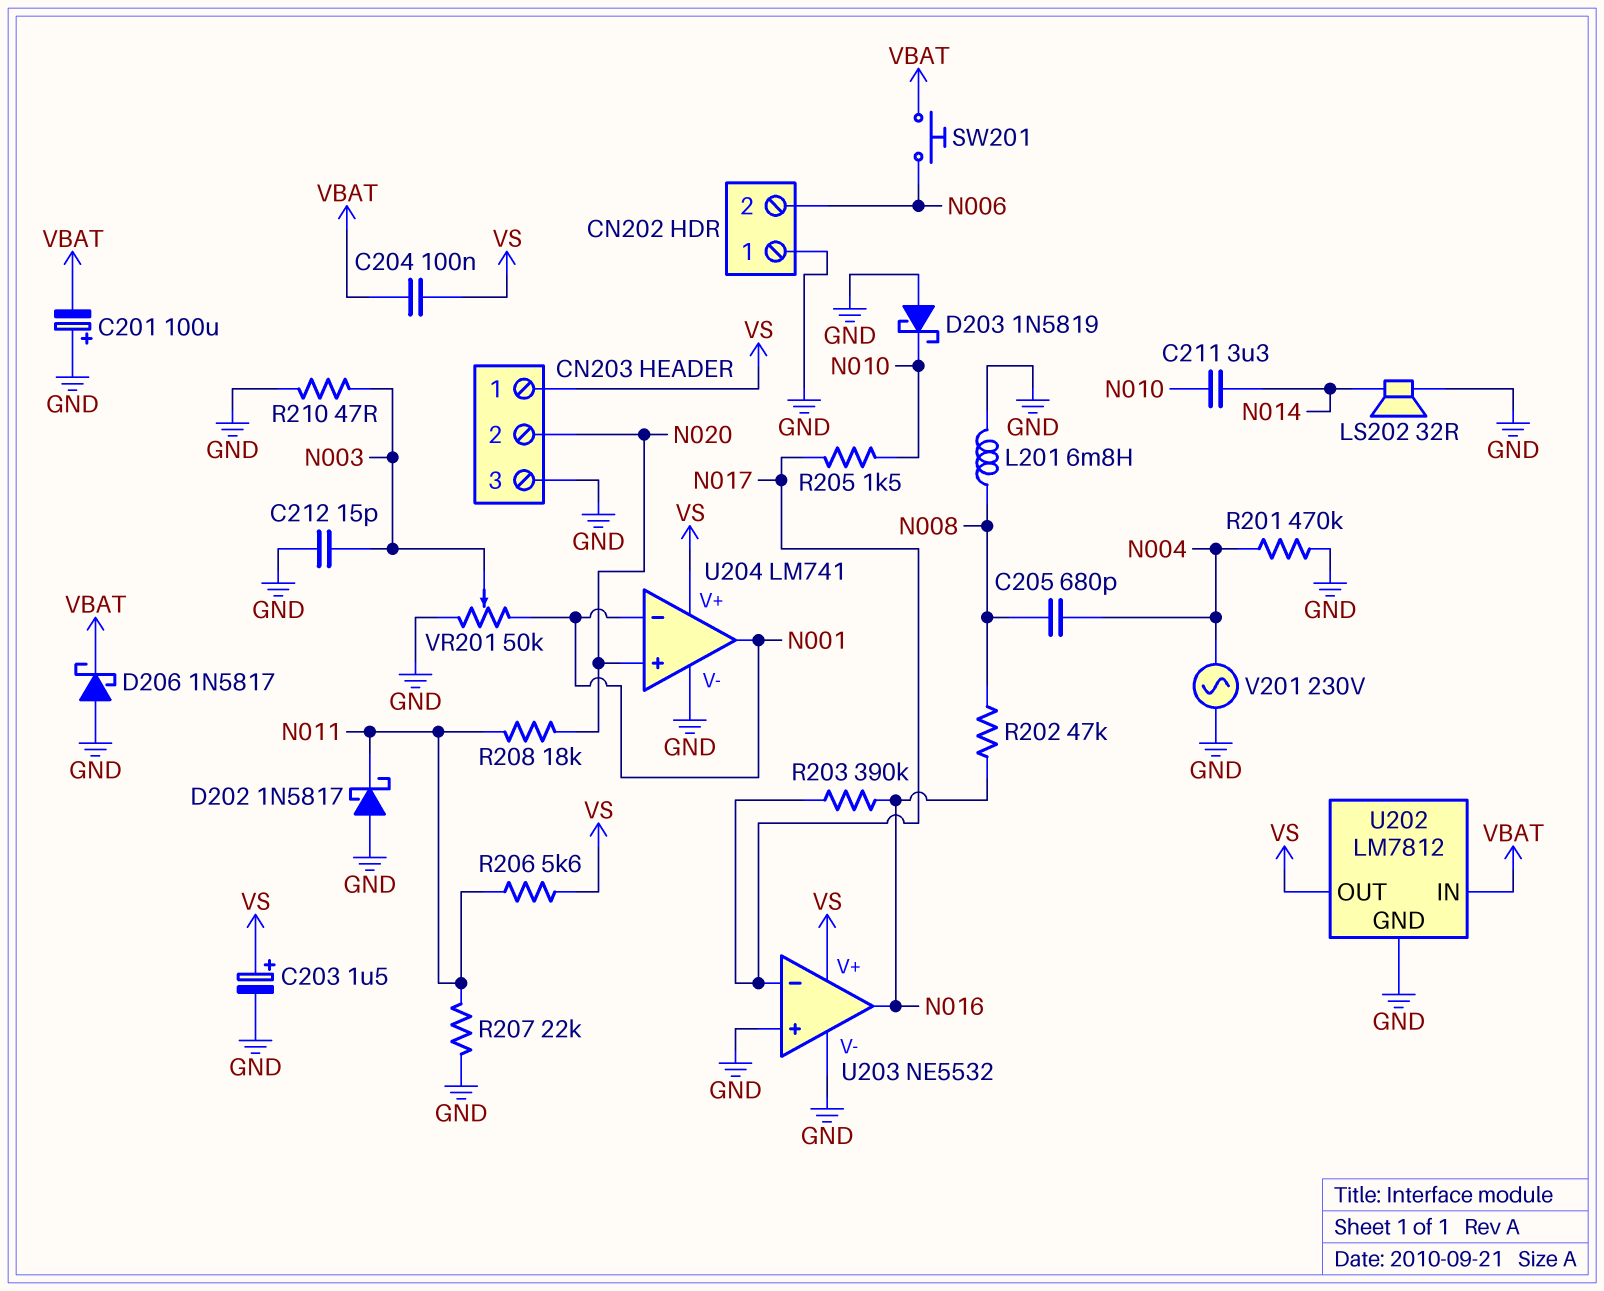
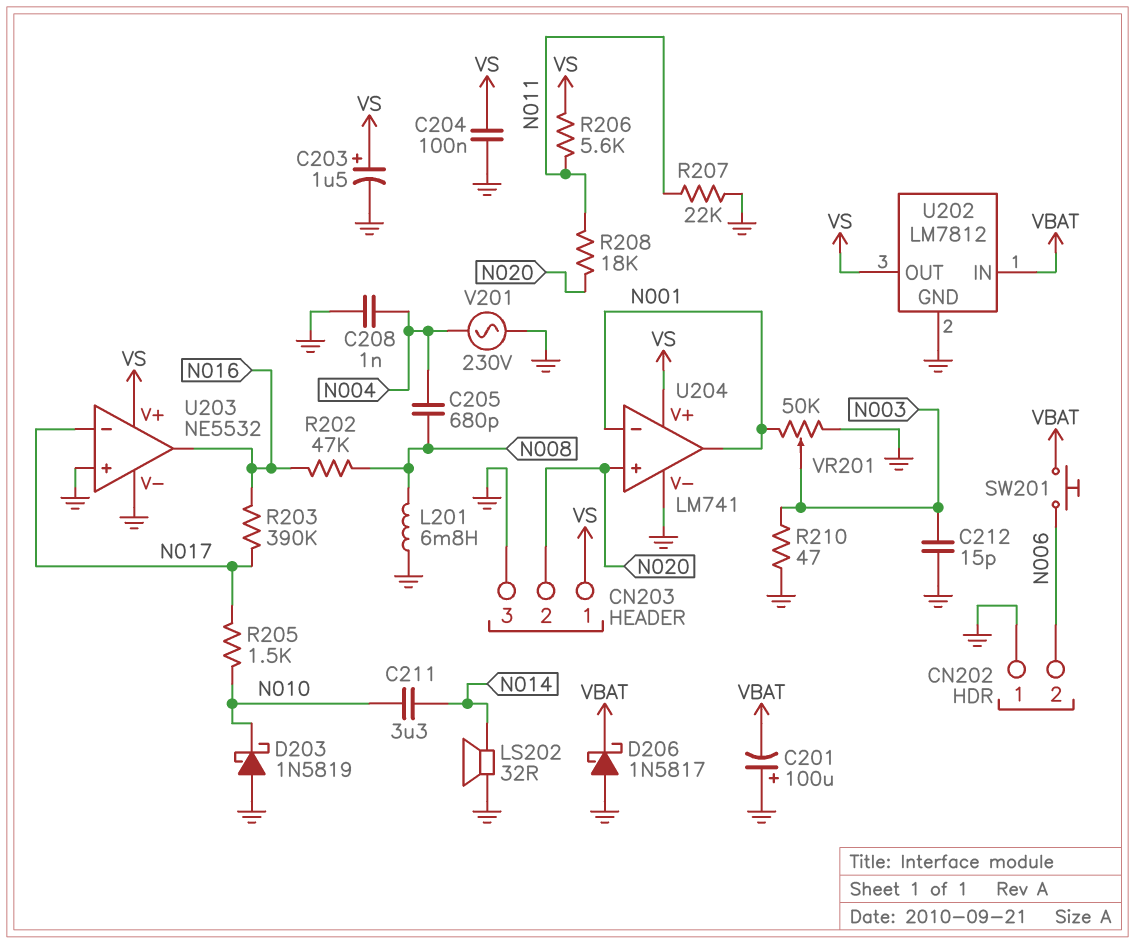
C204: 100nF (VBAT, VS) -> 100nF (GND, VS)
C208: none -> 1nF (GND, N004)
D202: schottky 1N5817 (A GND, K N011) -> none
R201: 470k (GND, N004) -> none

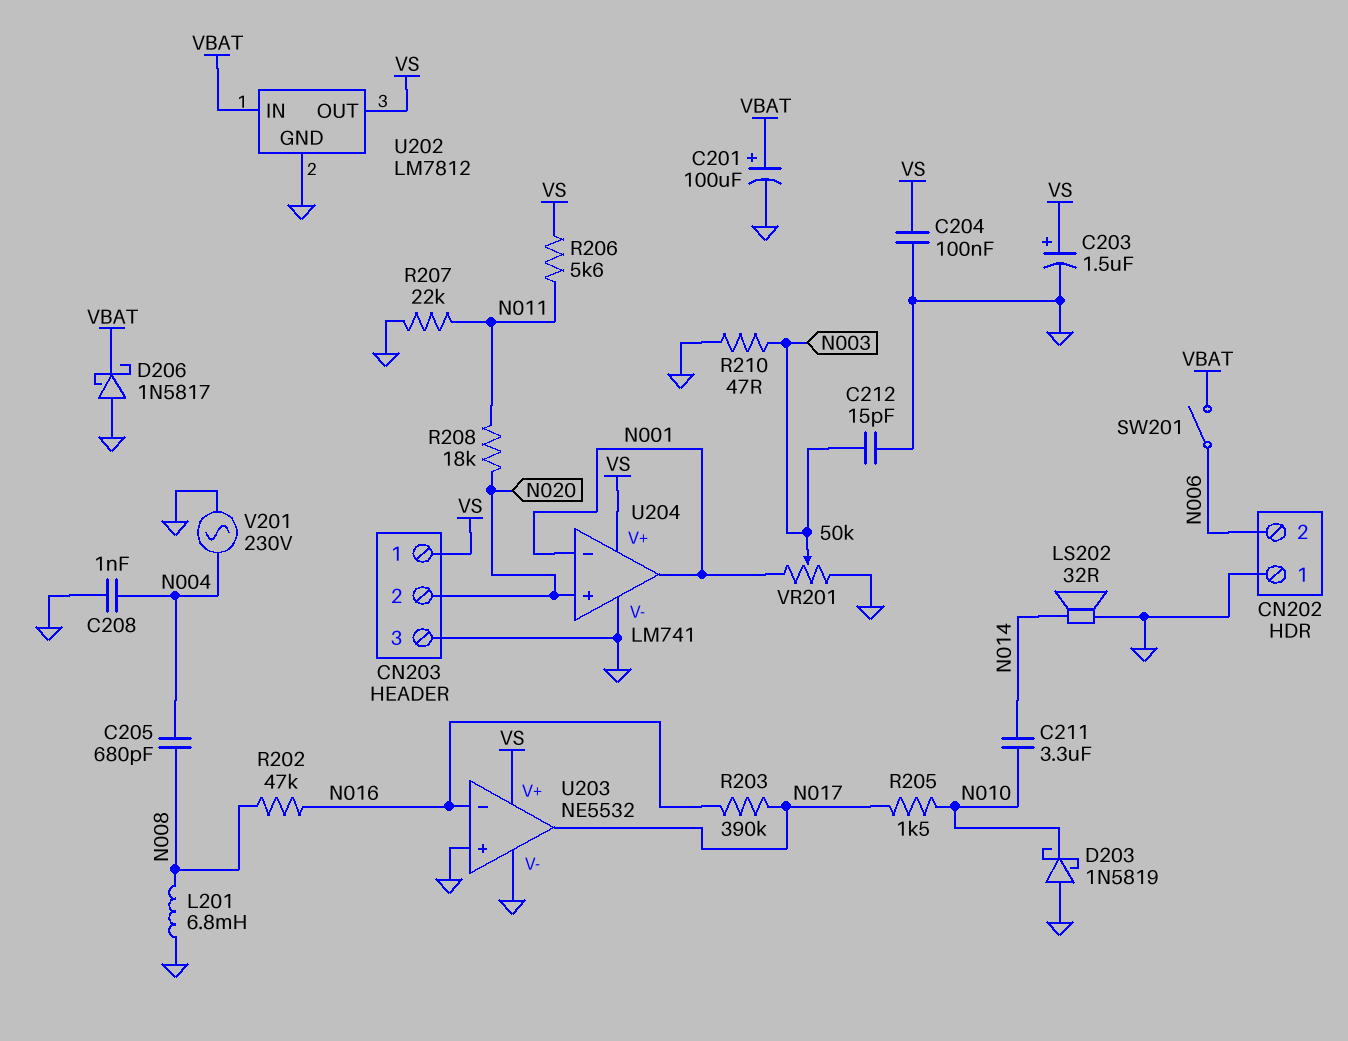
C201: 100uF (plus GND, minus VBAT) -> 100uF (plus VBAT, minus GND)
SW201: button (N006, VBAT) -> switch (N006, VBAT)
U203 pin in-: N017 -> N016
U203 pin out: N016 -> N017

